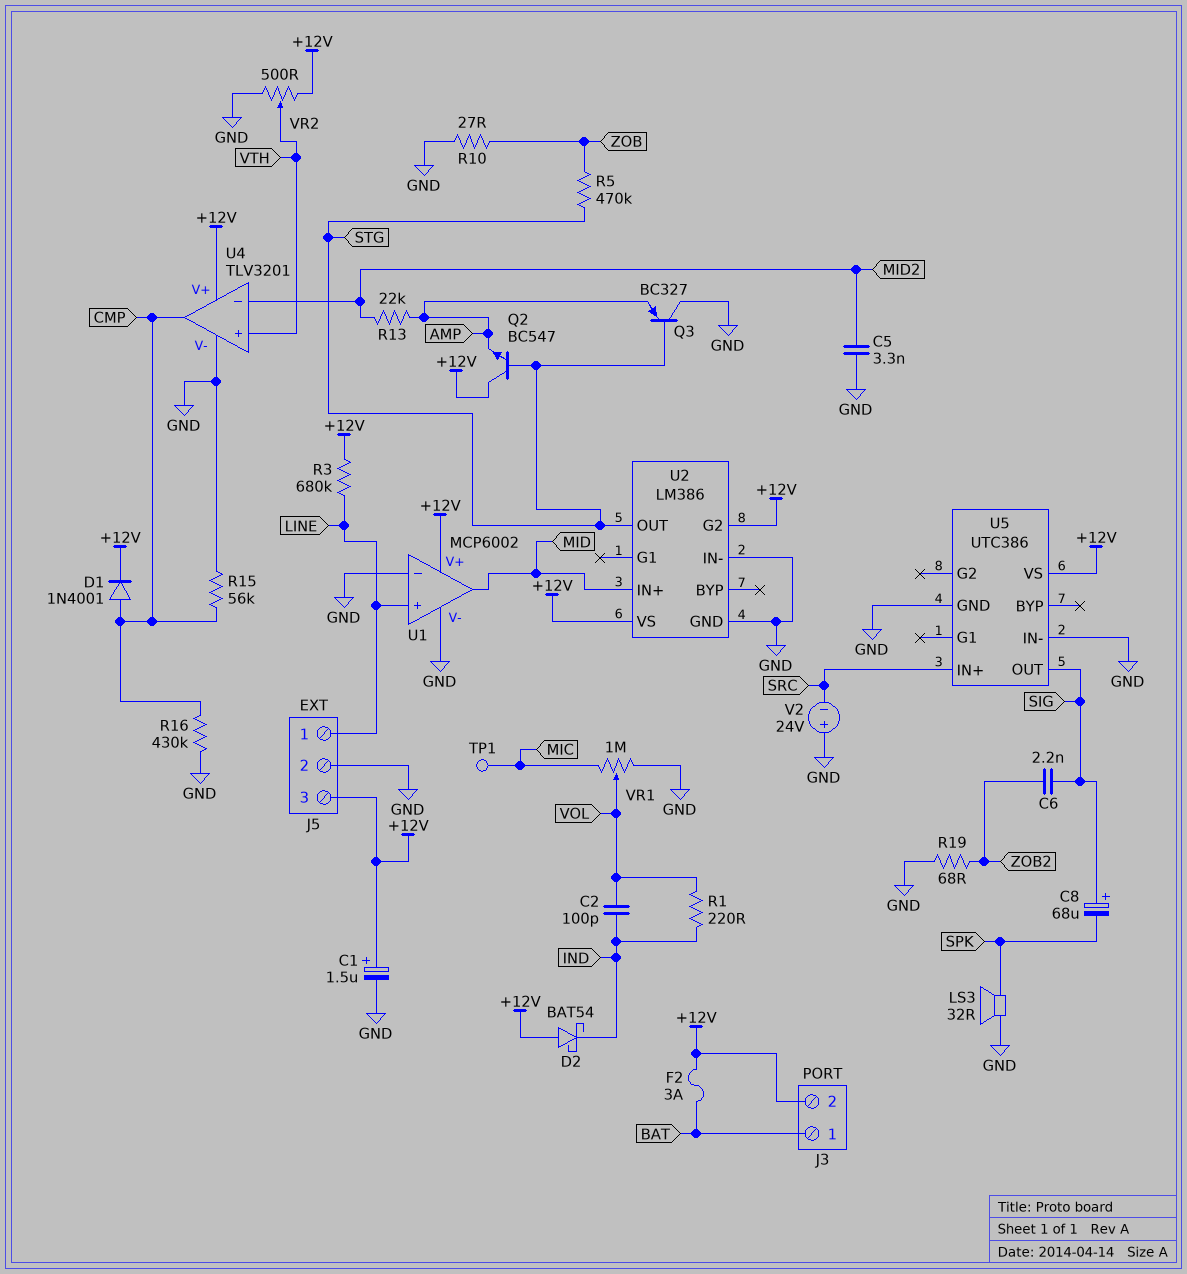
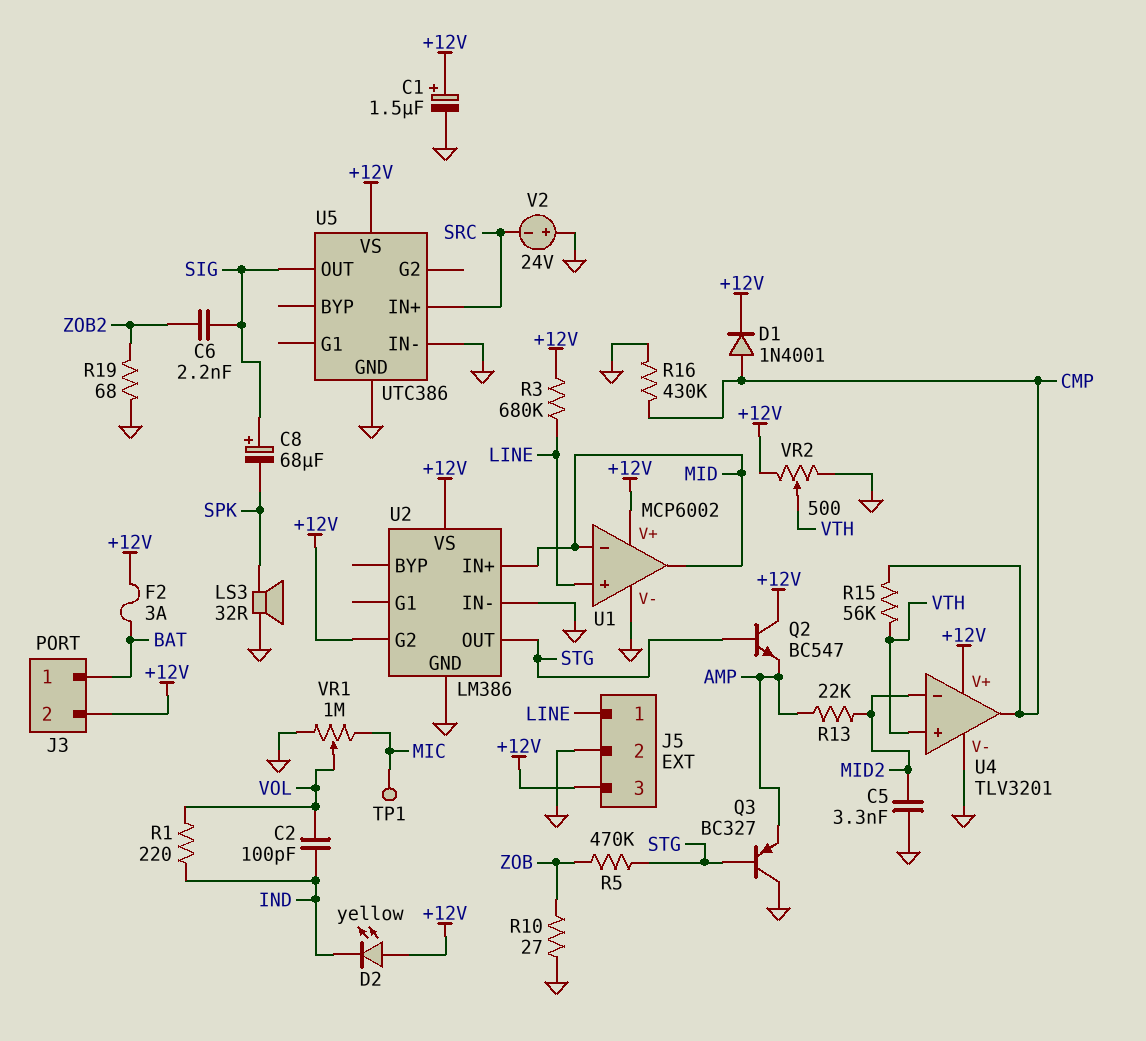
D2: schottky BAT54 (A +12V, K IND) -> LED yellow (A +12V, K IND)
R15: 56k (CMP, GND) -> 56k (CMP, VTH)
U1 pin in-: GND -> MID

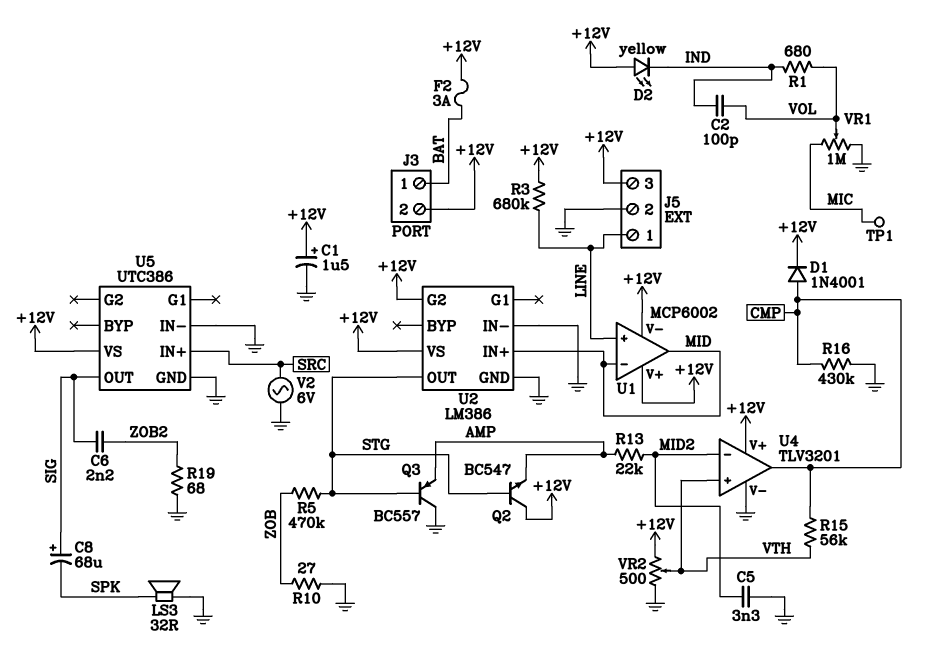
Q3: PNP BC327 (B STG, C GND, E AMP) -> PNP BC557 (B STG, C GND, E AMP)
R1: 220 (IND, VOL) -> 680 (IND, VOL)
U1 pin V-: GND -> +12V
V2: 24V (plus GND, minus SRC) -> AC 6V (GND, SRC)

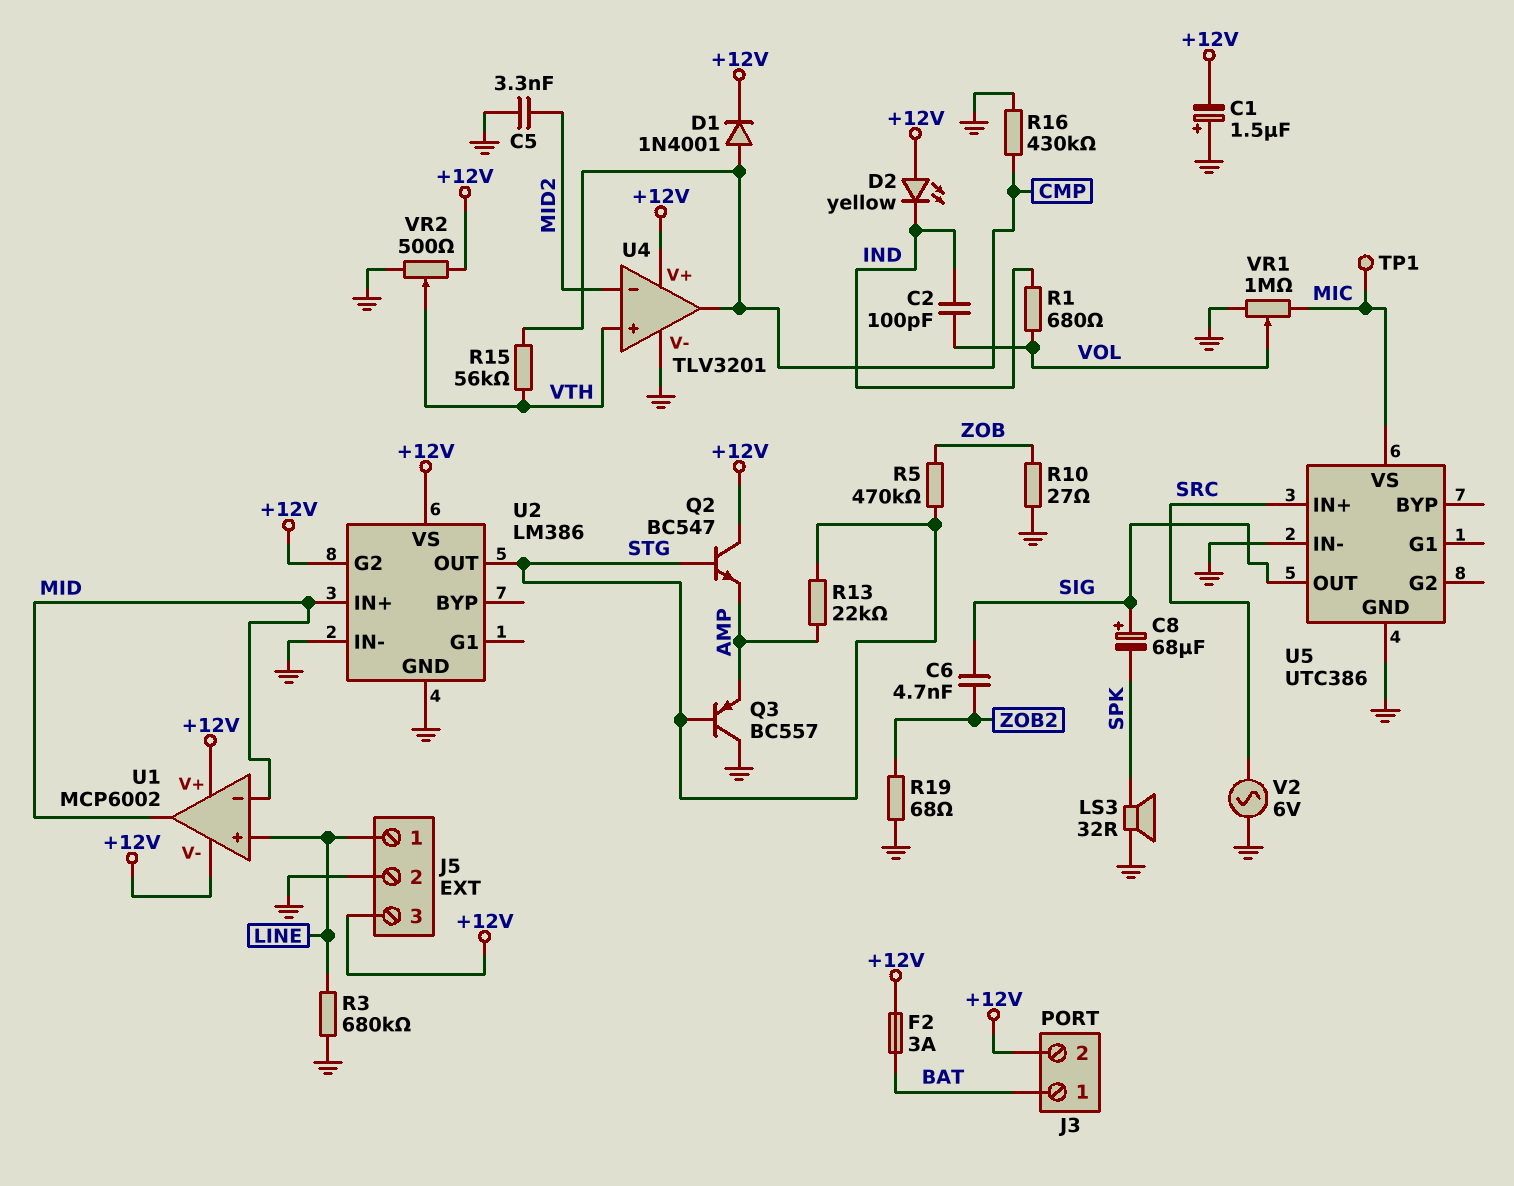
C1: 1.5uF (plus +12V, minus GND) -> 1.5uF (plus GND, minus +12V)
C6: 2.2nF (SIG, ZOB2) -> 4.7nF (SIG, ZOB2)
R3: 680k (+12V, LINE) -> 680k (GND, LINE)
R13: 22k (AMP, MID2) -> 22k (AMP, STG)
U5 pin VS: +12V -> MIC

